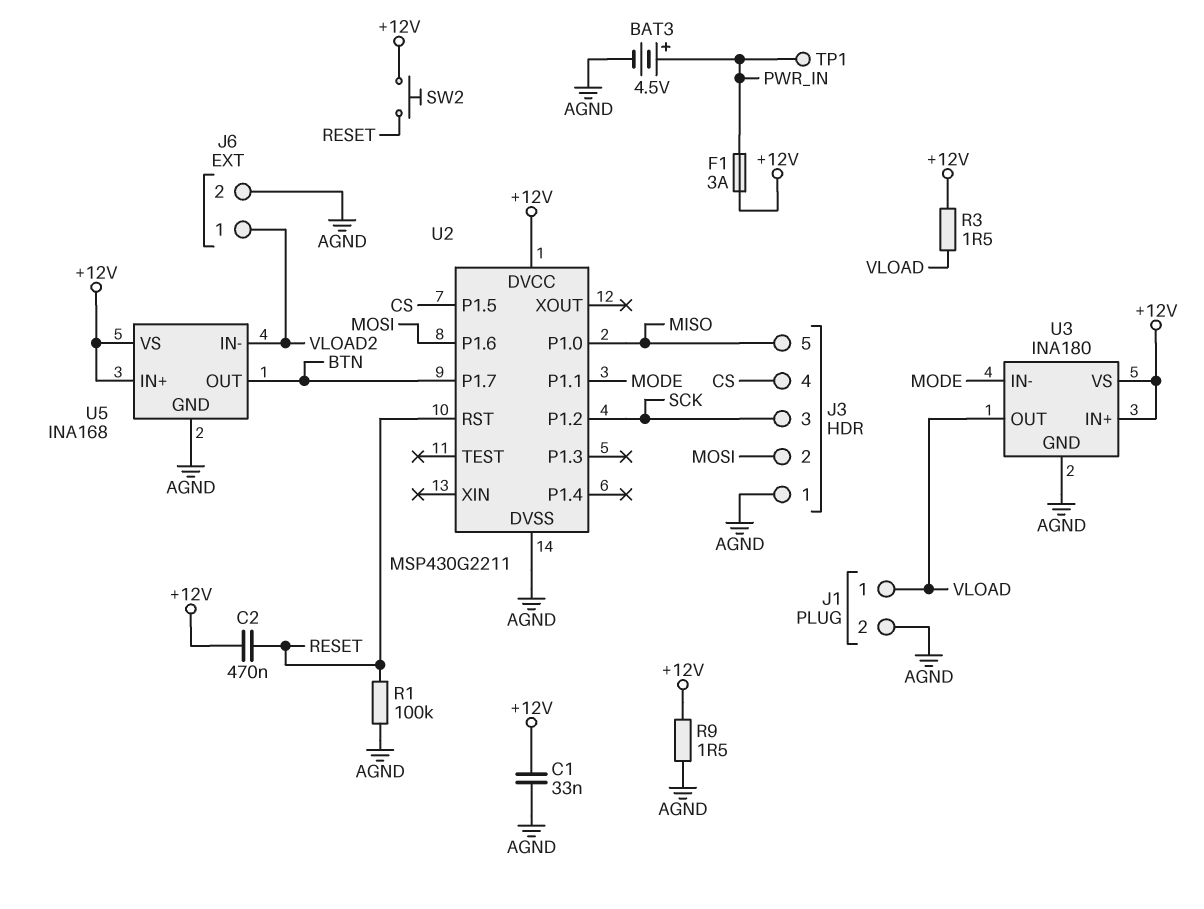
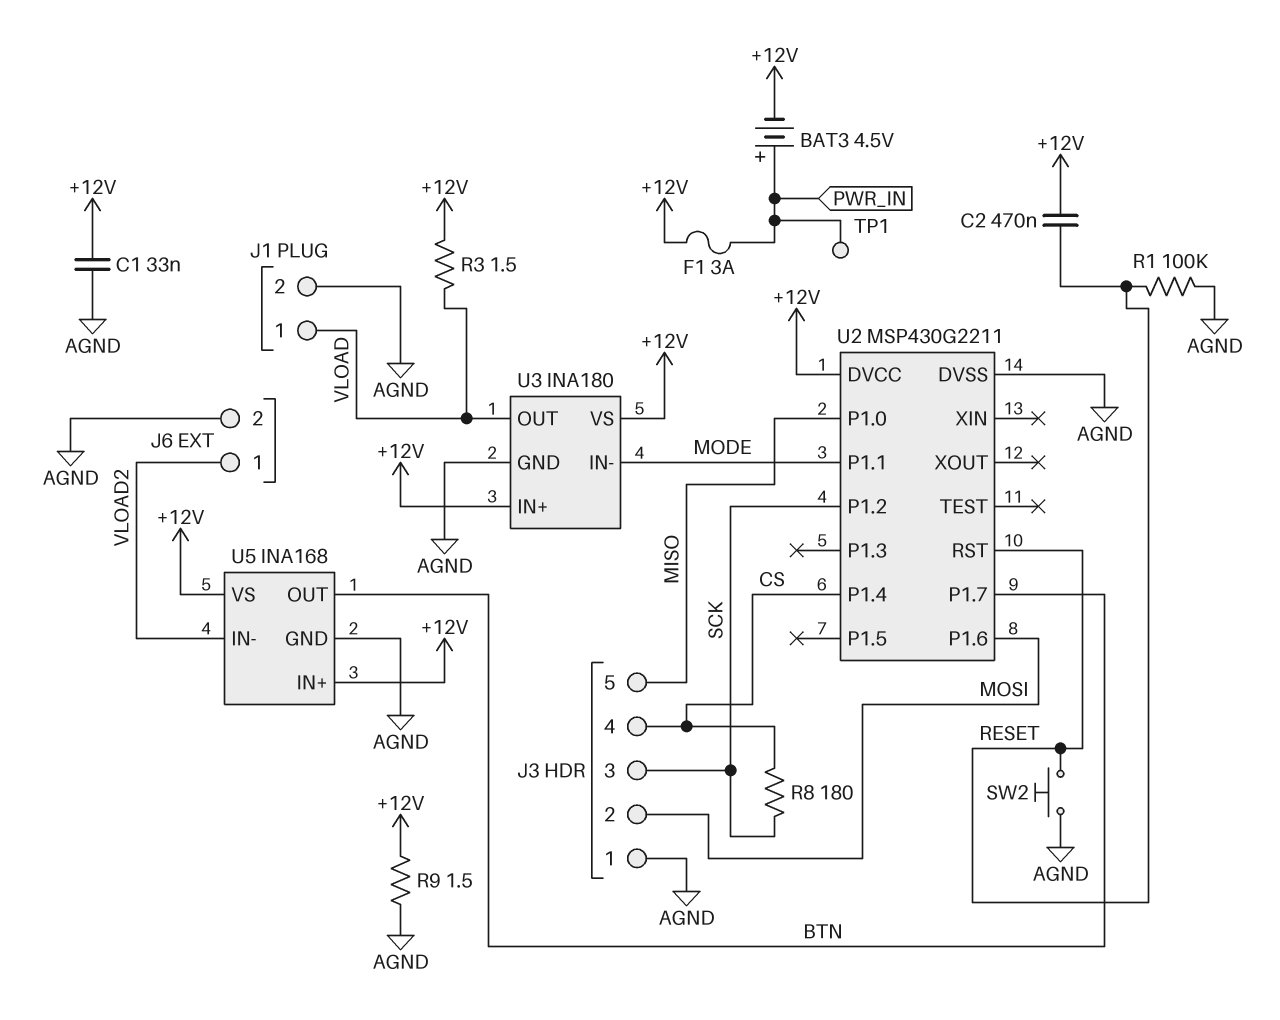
BAT3: 4.5V (plus PWR_IN, minus AGND) -> 4.5V (plus PWR_IN, minus +12V)
R8: none -> 180 (CS, SCK)
SW2: button (+12V, RESET) -> button (AGND, RESET)
U2 pin P1.4: none -> CS
U2 pin P1.5: CS -> none

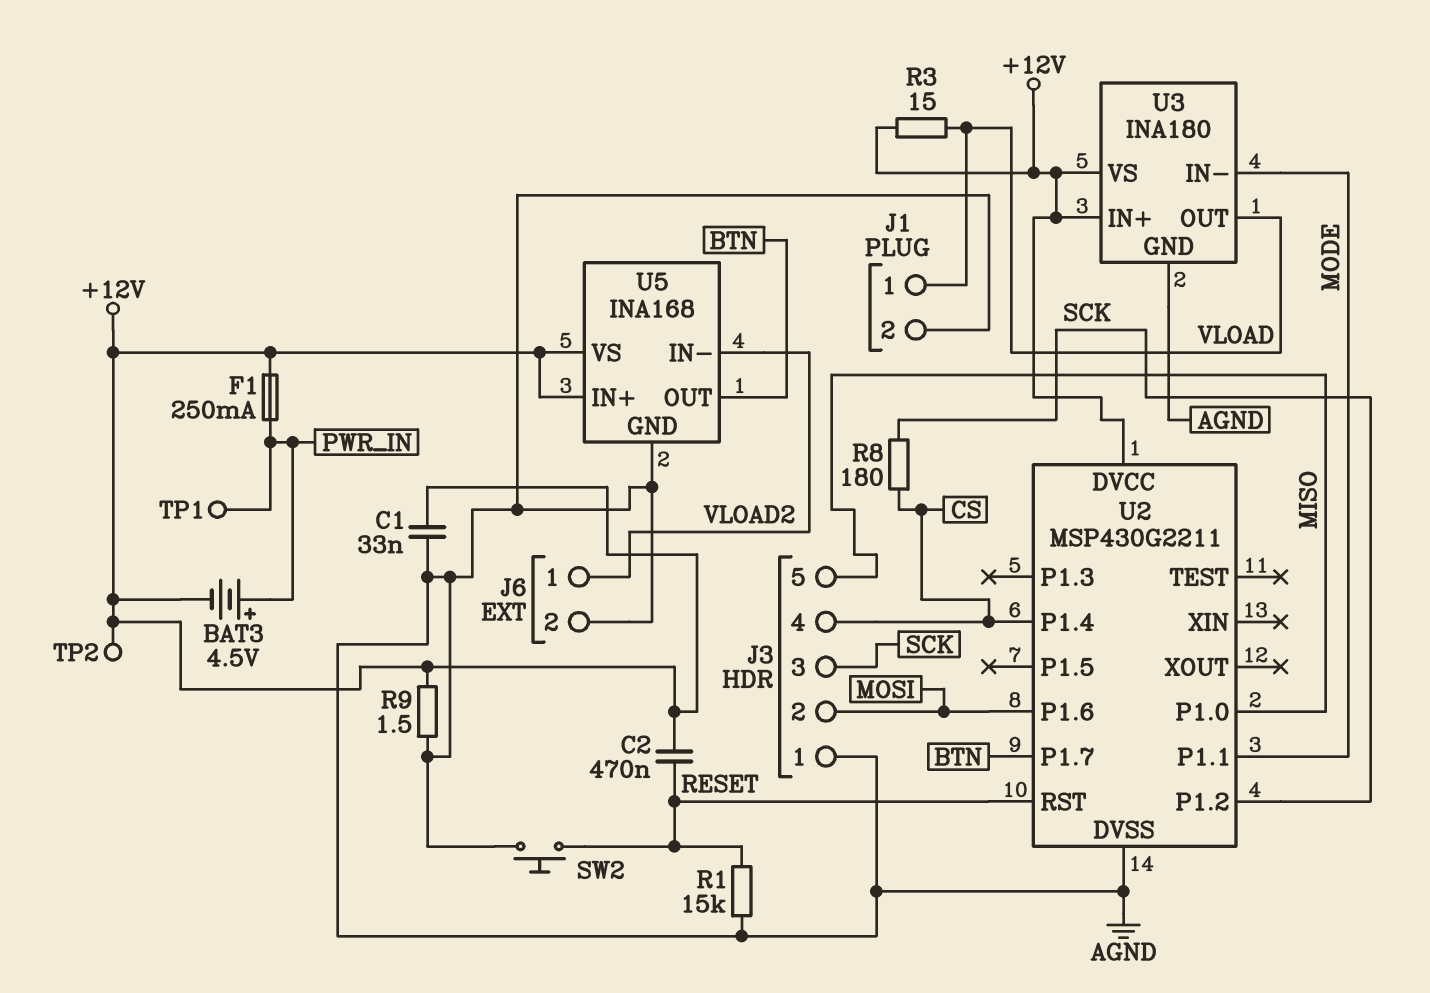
F1: 3A (+12V, PWR_IN) -> 250mA (+12V, PWR_IN)
R1: 100k (AGND, RESET) -> 15k (AGND, RESET)
R3: 1.5 (+12V, VLOAD) -> 15 (+12V, VLOAD)
TP2: none -> test point (+12V)

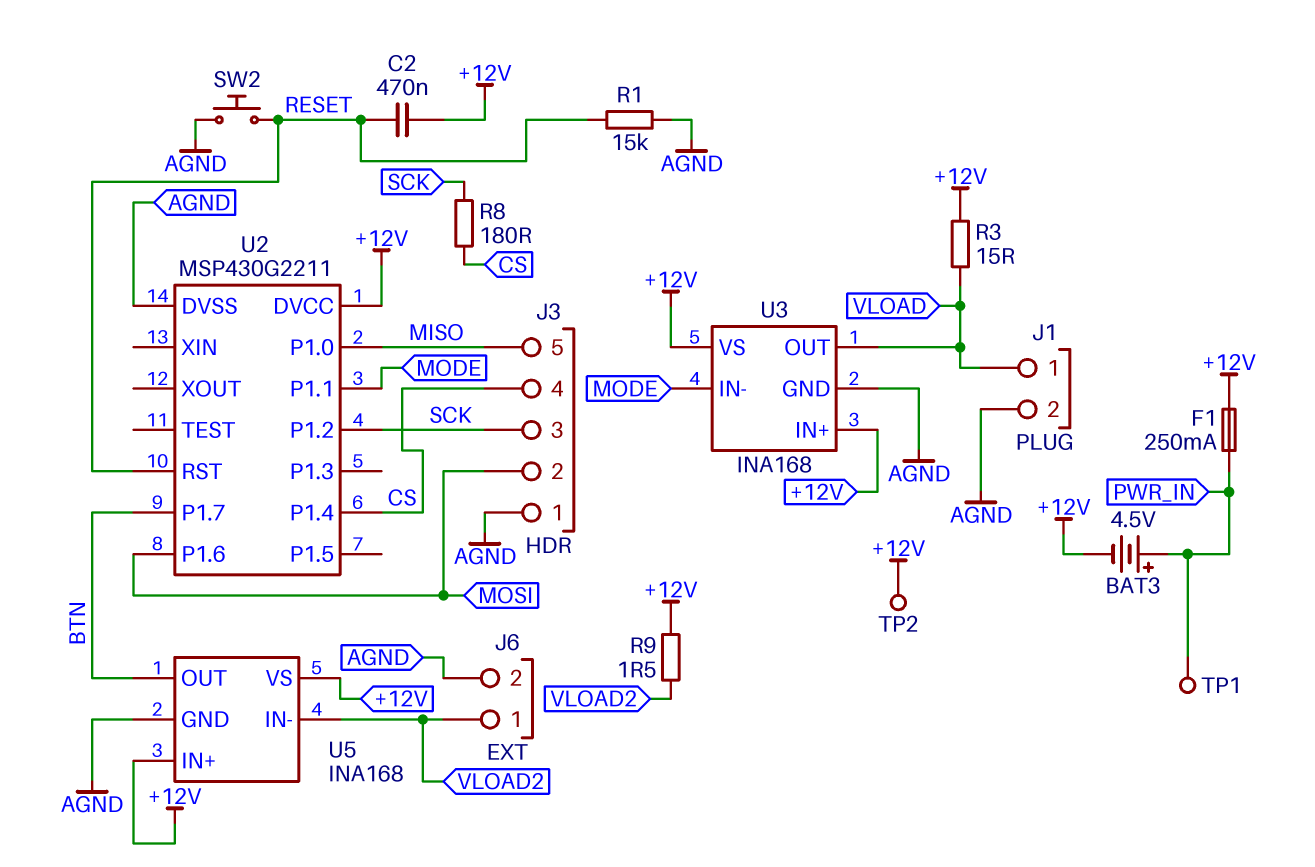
C1: 33nF (+12V, AGND) -> none
R9: 1.5 (+12V, AGND) -> 1.5 (+12V, VLOAD2)
U3: INA180 -> INA168

